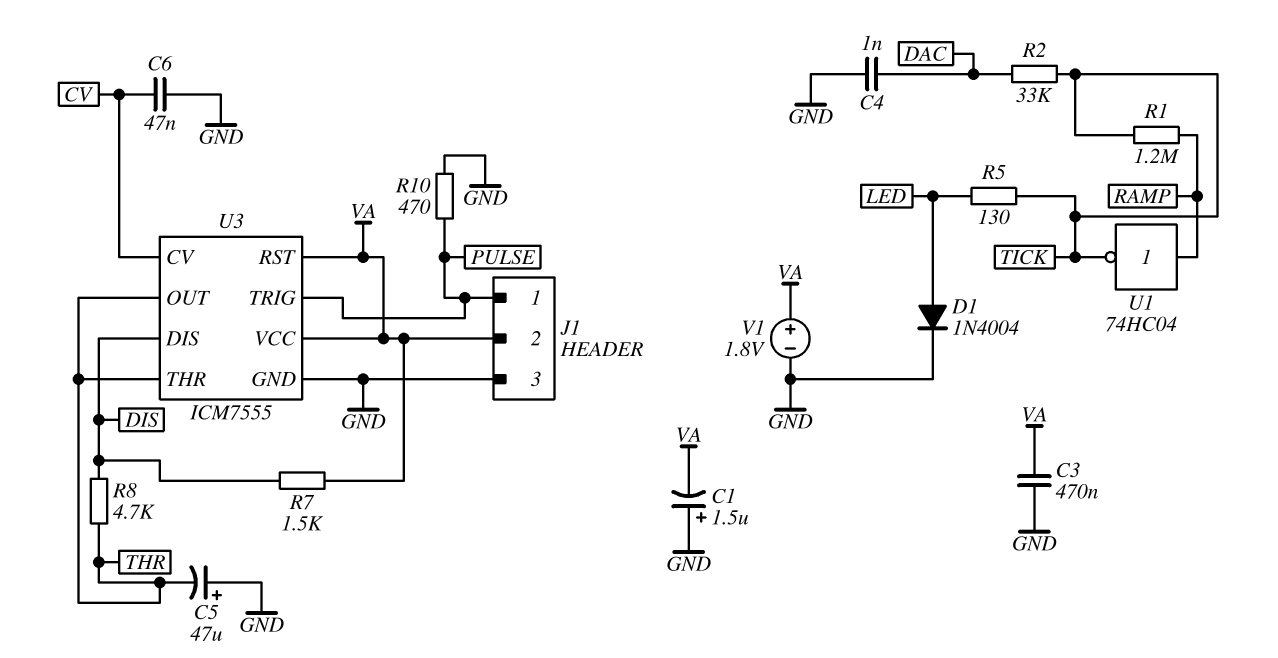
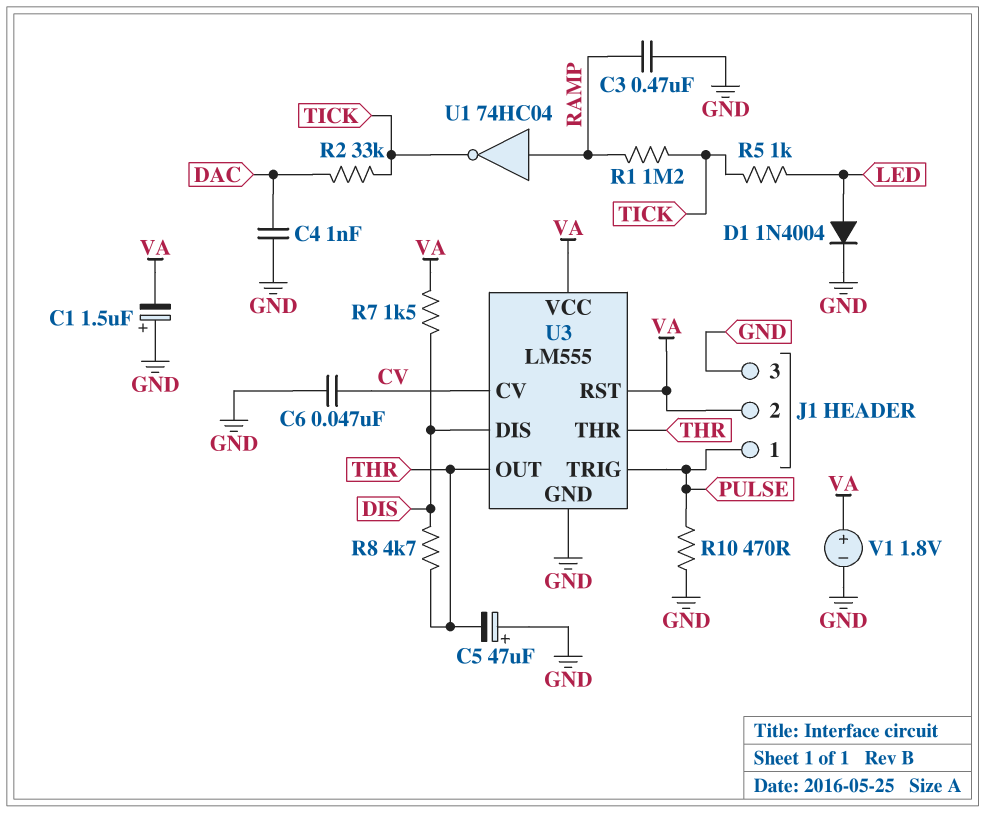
C3: 470nF (GND, VA) -> 470nF (GND, RAMP)
R5: 130 (LED, TICK) -> 1k (LED, TICK)
U3: ICM7555 -> LM555

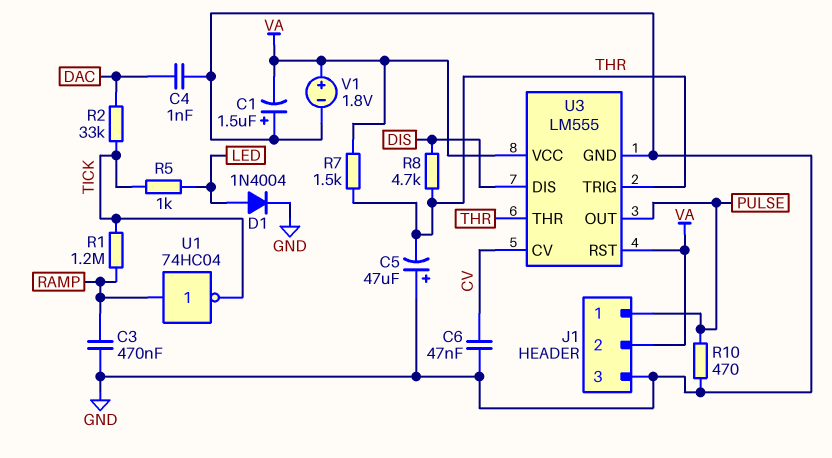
R7: 1.5k (DIS, VA) -> 1.5k (THR, VA)
U3 pin OUT: THR -> PULSE
U3 pin TRIG: PULSE -> THR

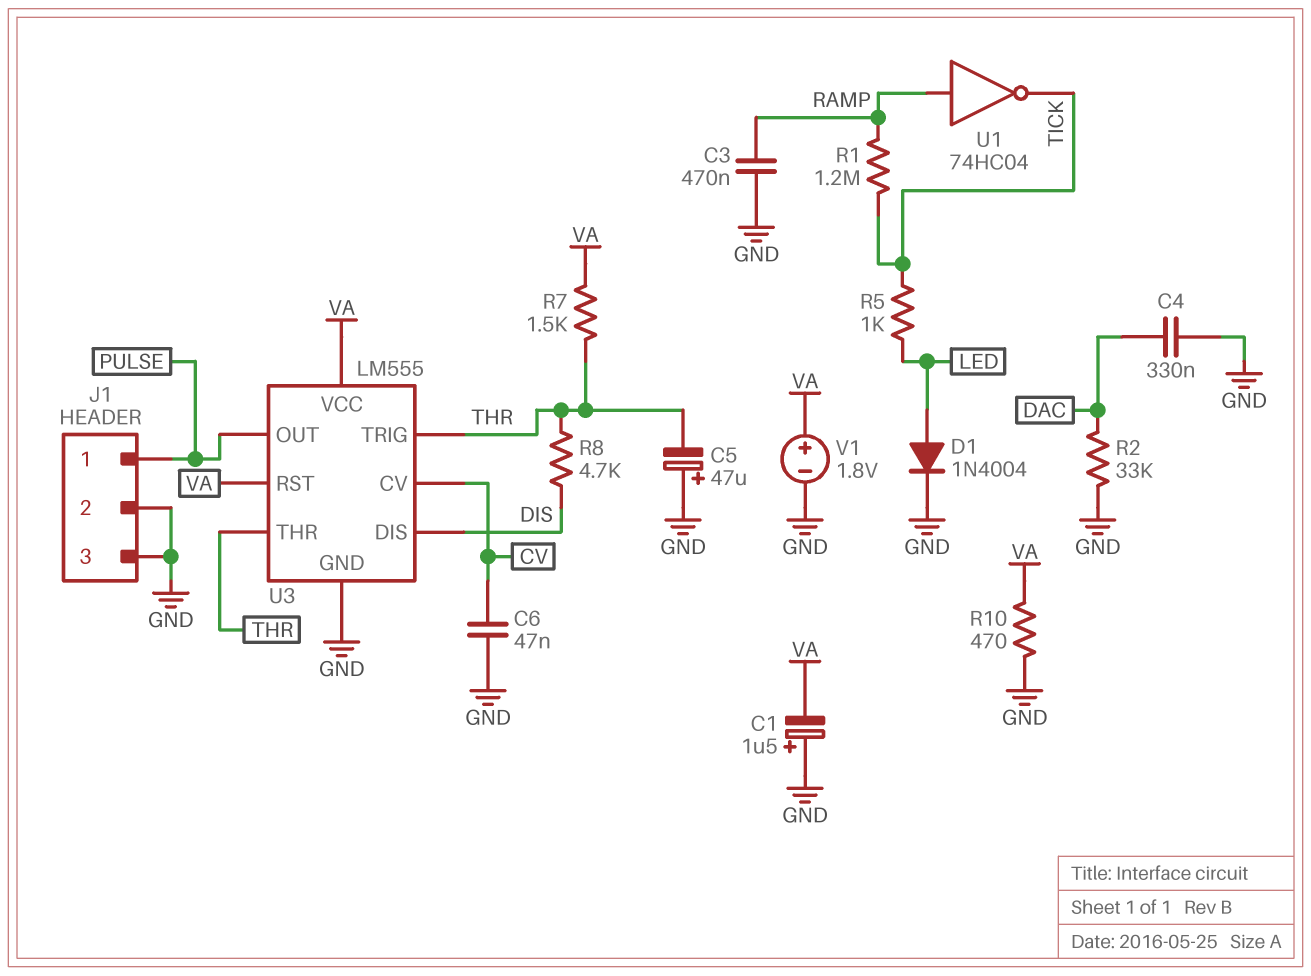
C4: 1nF (DAC, GND) -> 330nF (DAC, GND)
J1 pin 2: VA -> GND
R2: 33k (DAC, TICK) -> 33k (DAC, GND)
R10: 470 (GND, PULSE) -> 470 (GND, VA)

